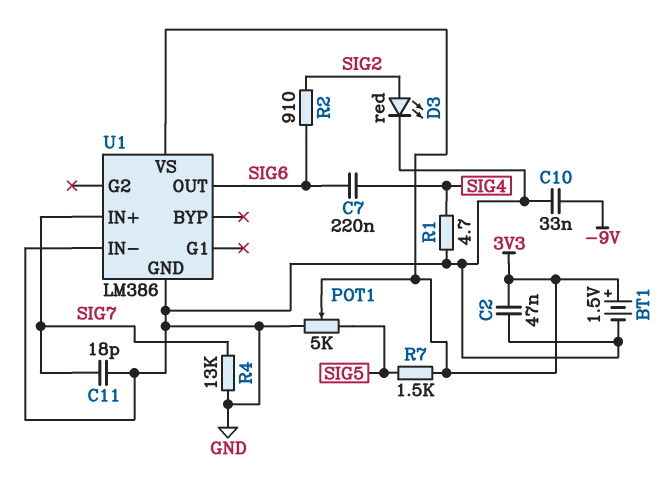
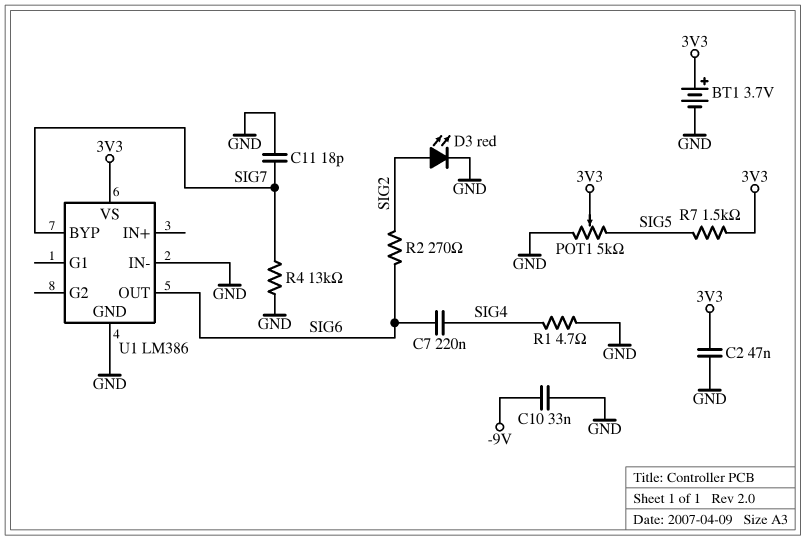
BT1: 1.5V (plus 3V3, minus GND) -> 3.7V (plus 3V3, minus GND)
R2: 910 (SIG2, SIG6) -> 270 (SIG2, SIG6)
U1 pin BYP: none -> SIG7
U1 pin IN+: SIG7 -> none

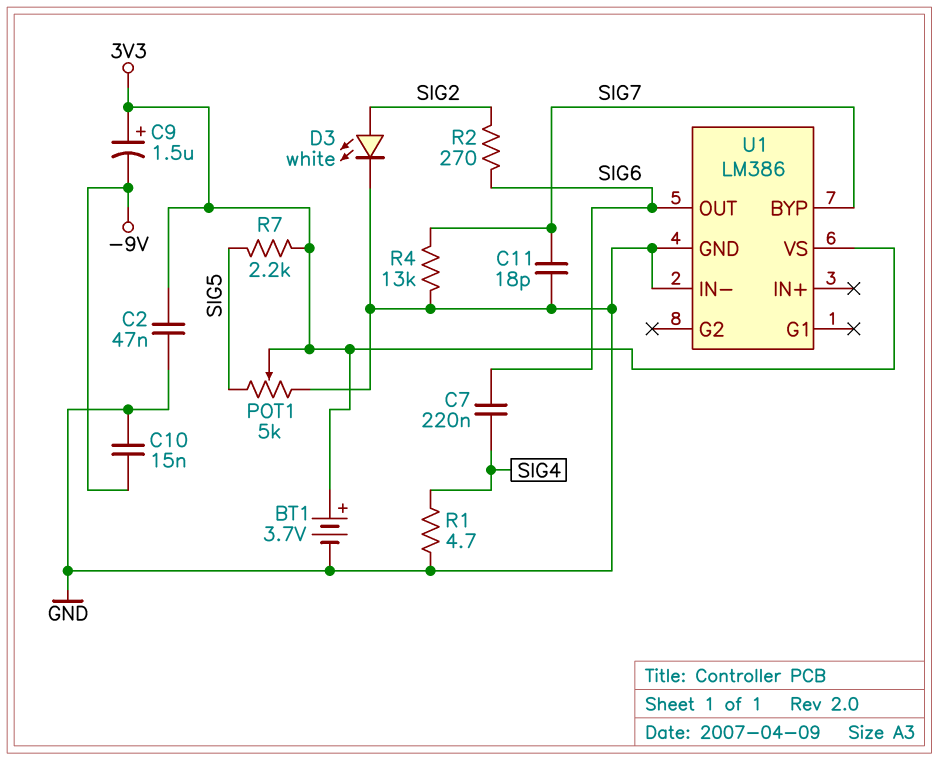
C9: none -> 1.5uF (plus 3V3, minus -9V)
C10: 33nF (-9V, GND) -> 15nF (-9V, GND)
D3: LED red (A SIG2, K GND) -> LED white (A SIG2, K GND)
R7: 1.5k (3V3, SIG5) -> 2.2k (3V3, SIG5)

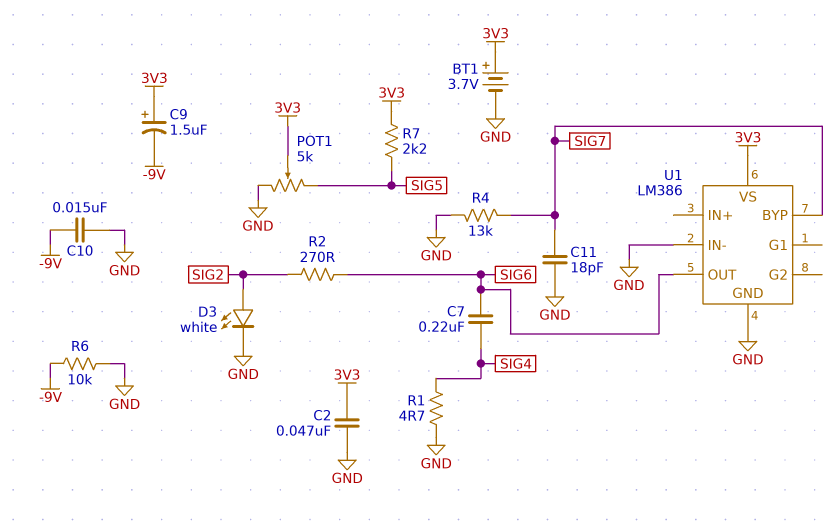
R6: none -> 10k (-9V, GND)

